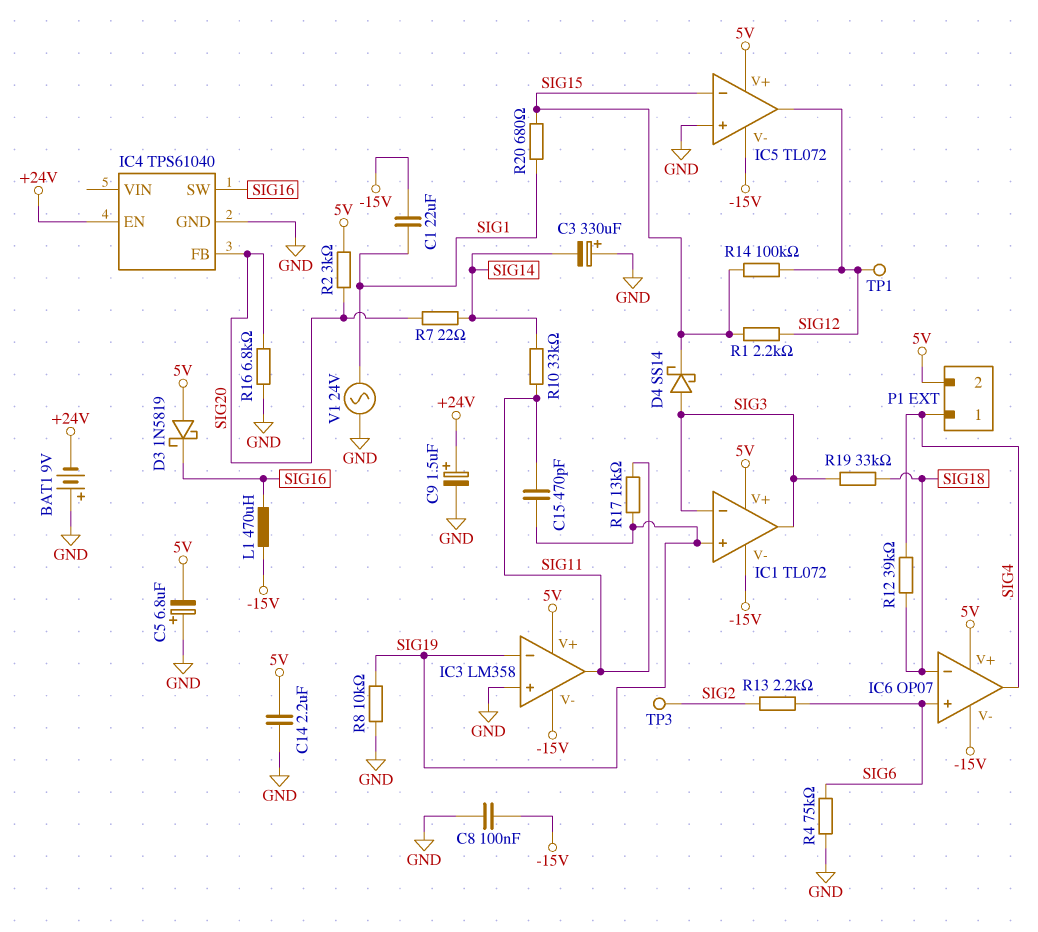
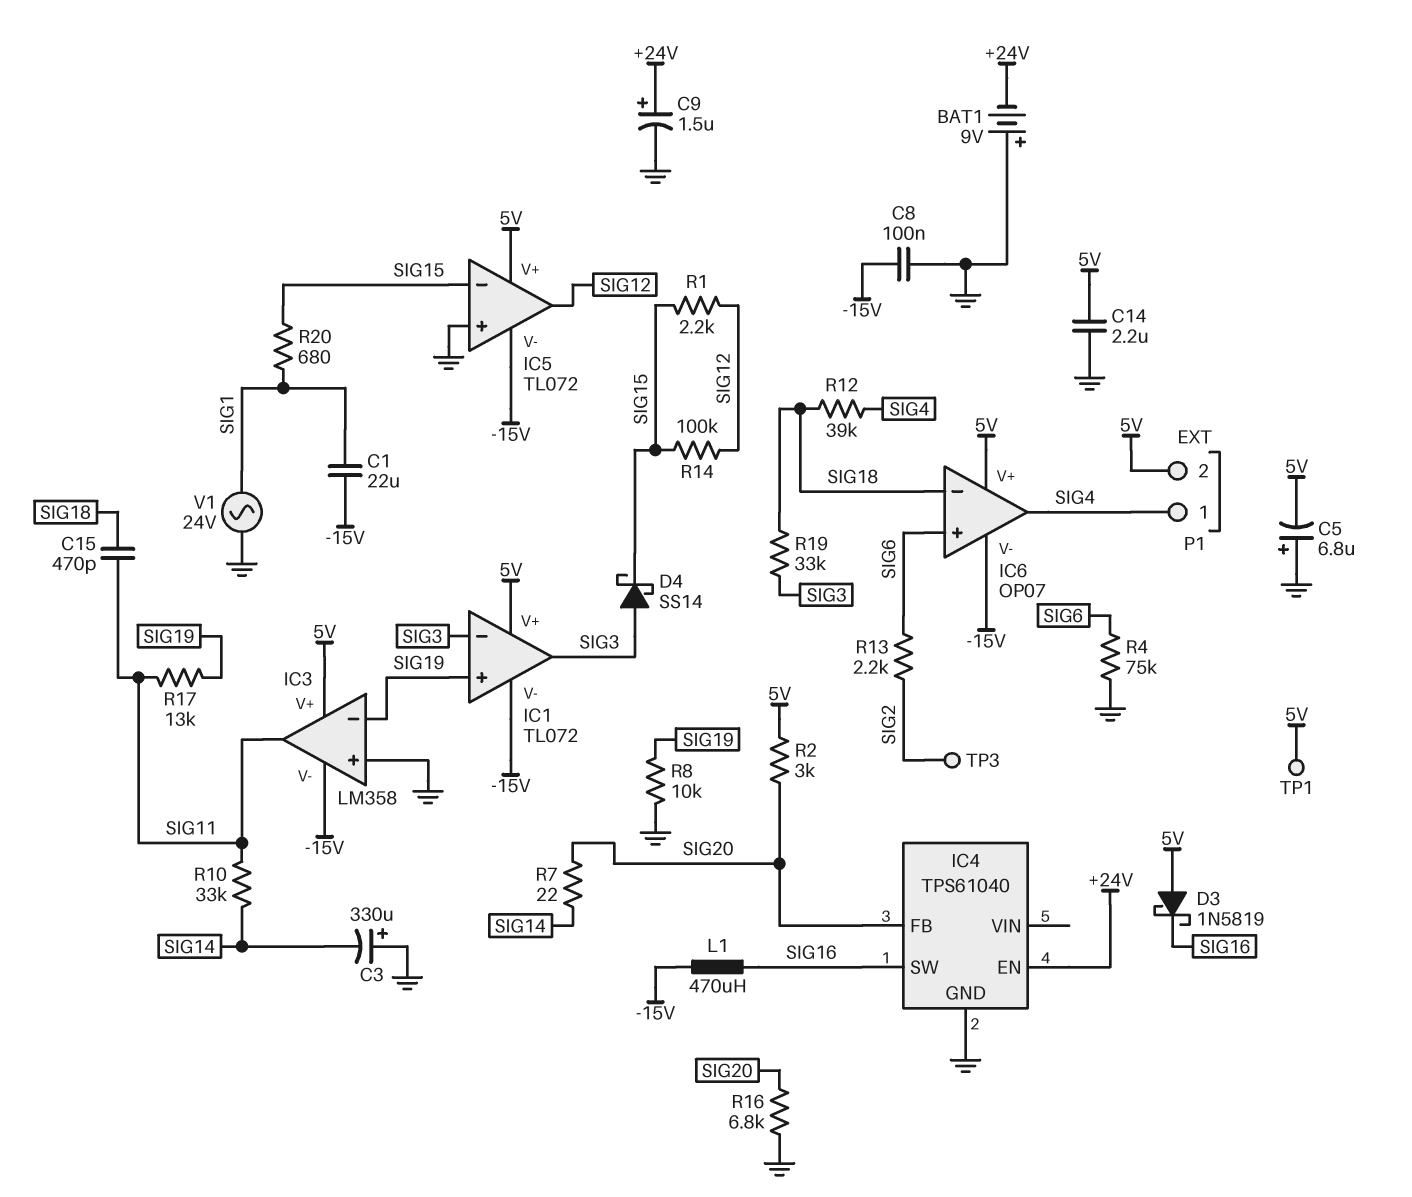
C15: 470pF (SIG11, SIG19) -> 470pF (SIG11, SIG18)
TP1: test point (SIG12) -> test point (5V)

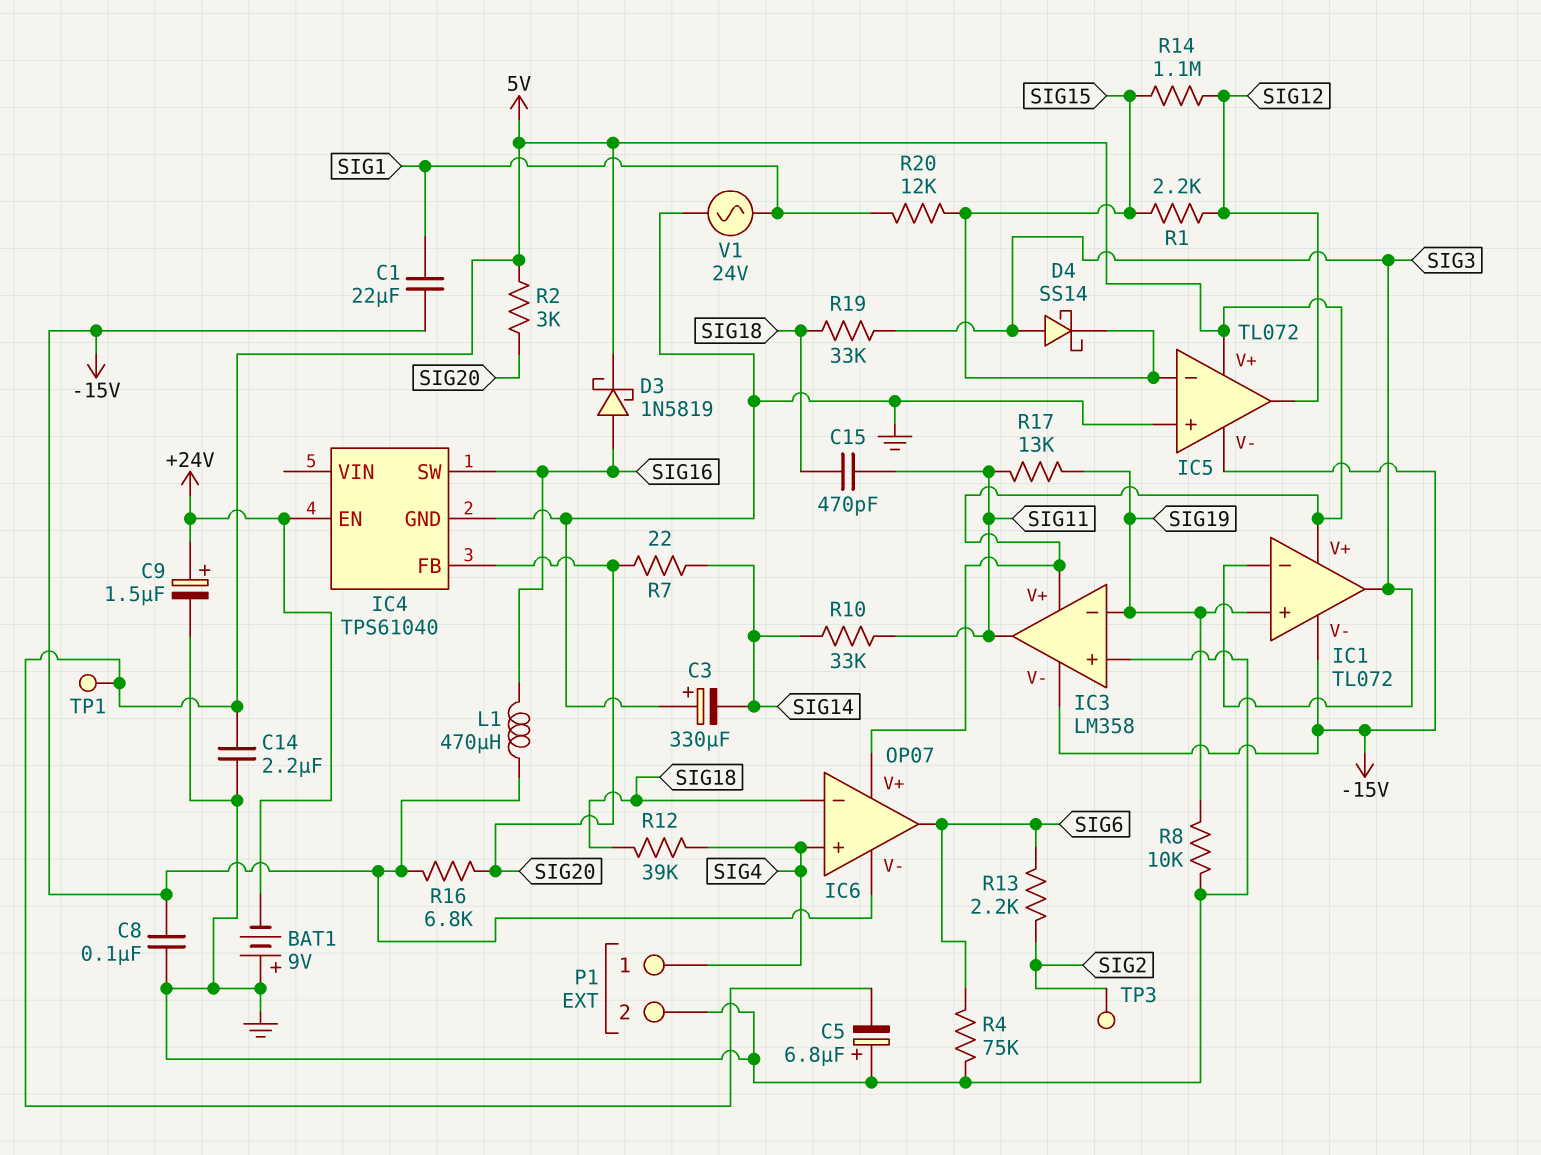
D3: schottky 1N5819 (A 5V, K SIG16) -> schottky 1N5819 (A SIG16, K 5V)
IC6 pin in+: SIG6 -> SIG4
IC6 pin out: SIG4 -> SIG6
P1 pin 2: 5V -> GND
R14: 100k (SIG12, SIG15) -> 1.1M (SIG12, SIG15)
R16: 6.8k (GND, SIG20) -> 6.8k (-15V, SIG20)
R20: 680 (SIG1, SIG15) -> 12k (SIG1, SIG15)

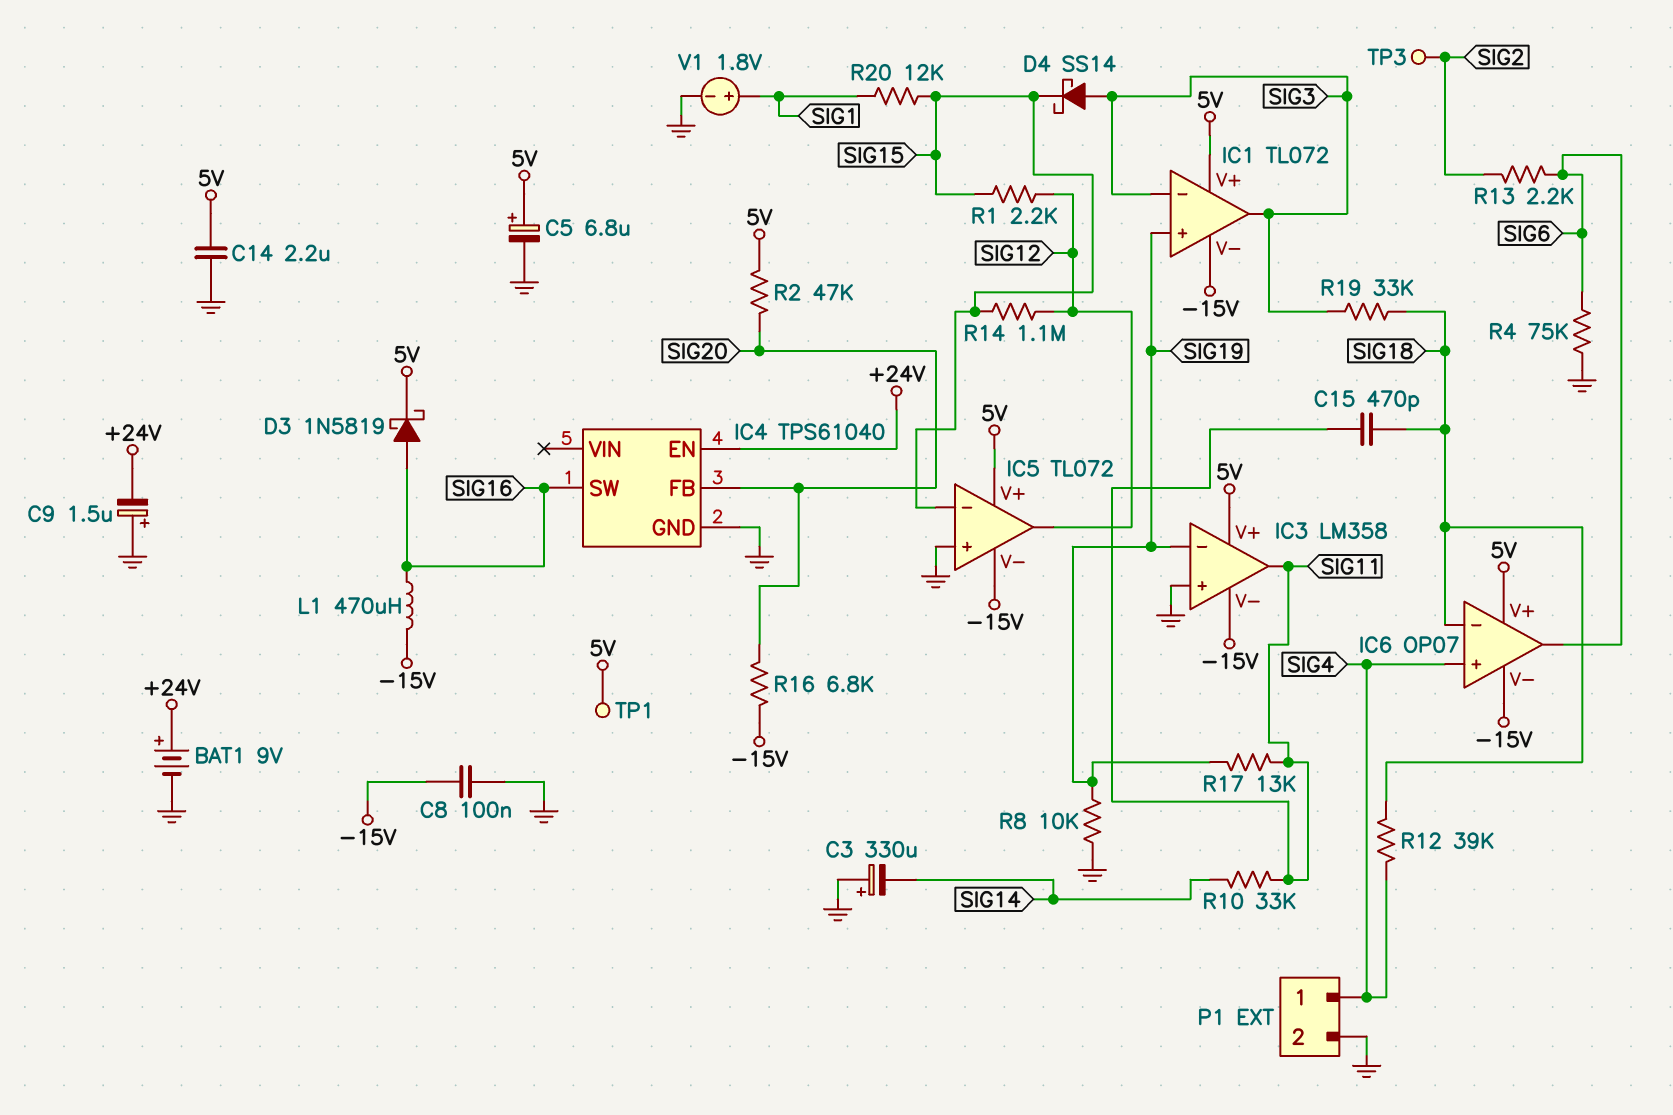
BAT1: 9V (plus GND, minus +24V) -> 9V (plus +24V, minus GND)
C1: 22uF (-15V, SIG1) -> none
C5: 6.8uF (plus GND, minus 5V) -> 6.8uF (plus 5V, minus GND)
C9: 1.5uF (plus +24V, minus GND) -> 1.5uF (plus GND, minus +24V)
R2: 3k (5V, SIG20) -> 47k (5V, SIG20)
R7: 22 (SIG14, SIG20) -> none
V1: AC 24V (GND, SIG1) -> 1.8V (plus SIG1, minus GND)

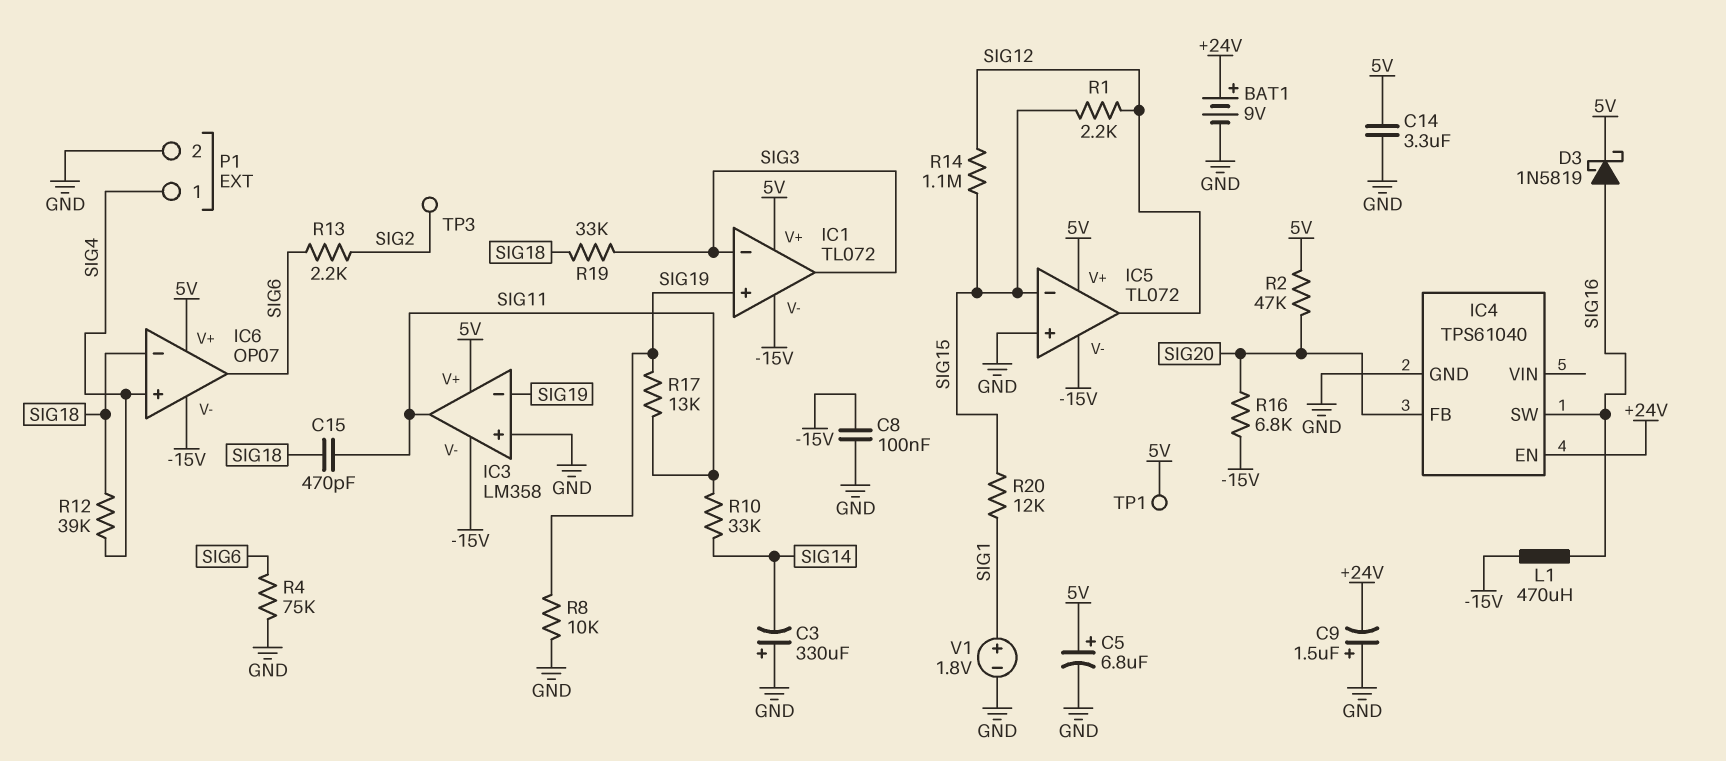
C14: 2.2uF (5V, GND) -> 3.3uF (5V, GND)
D4: schottky SS14 (A SIG3, K SIG15) -> none

